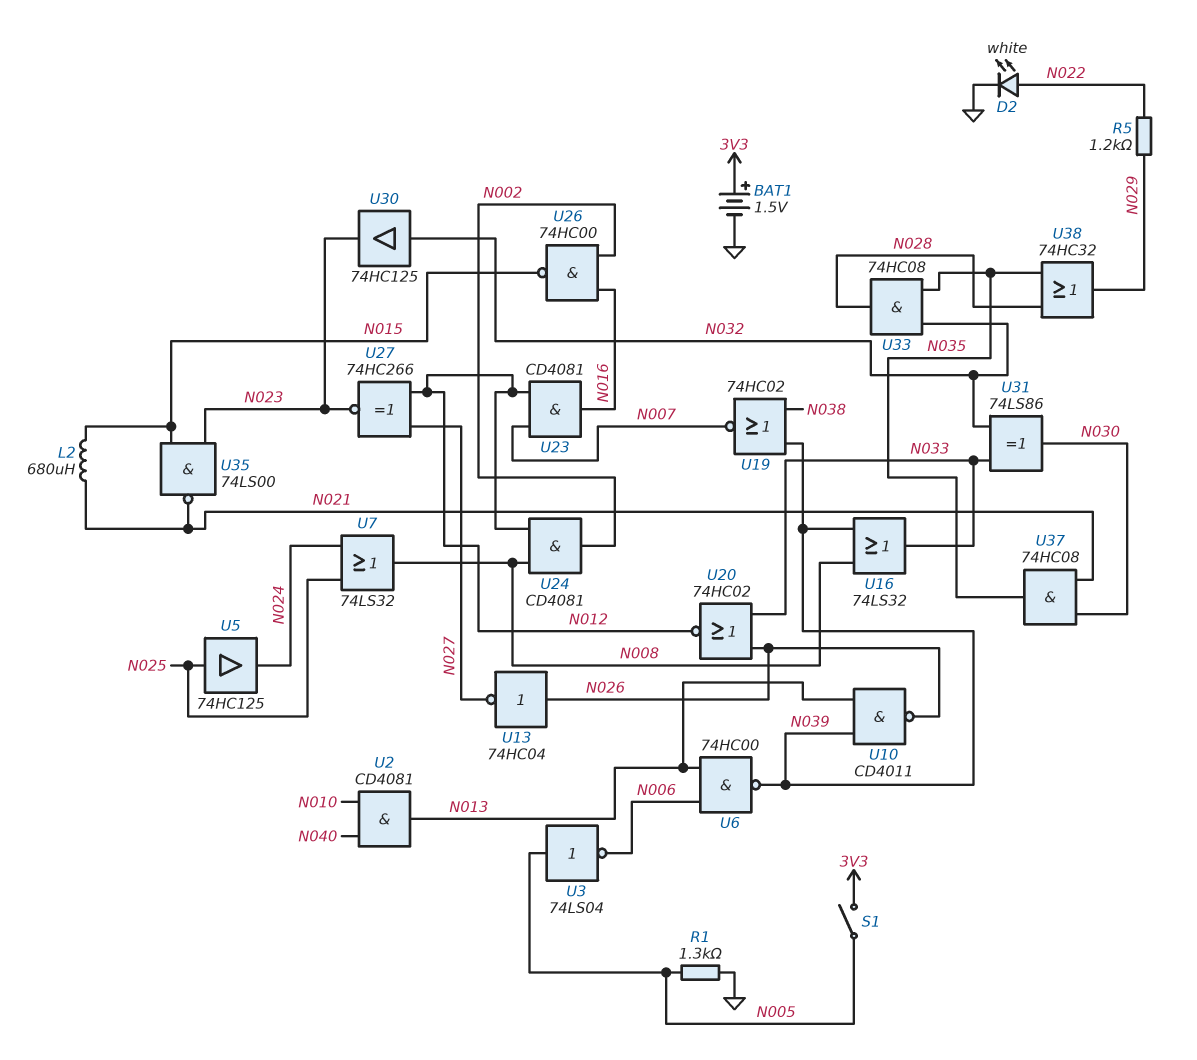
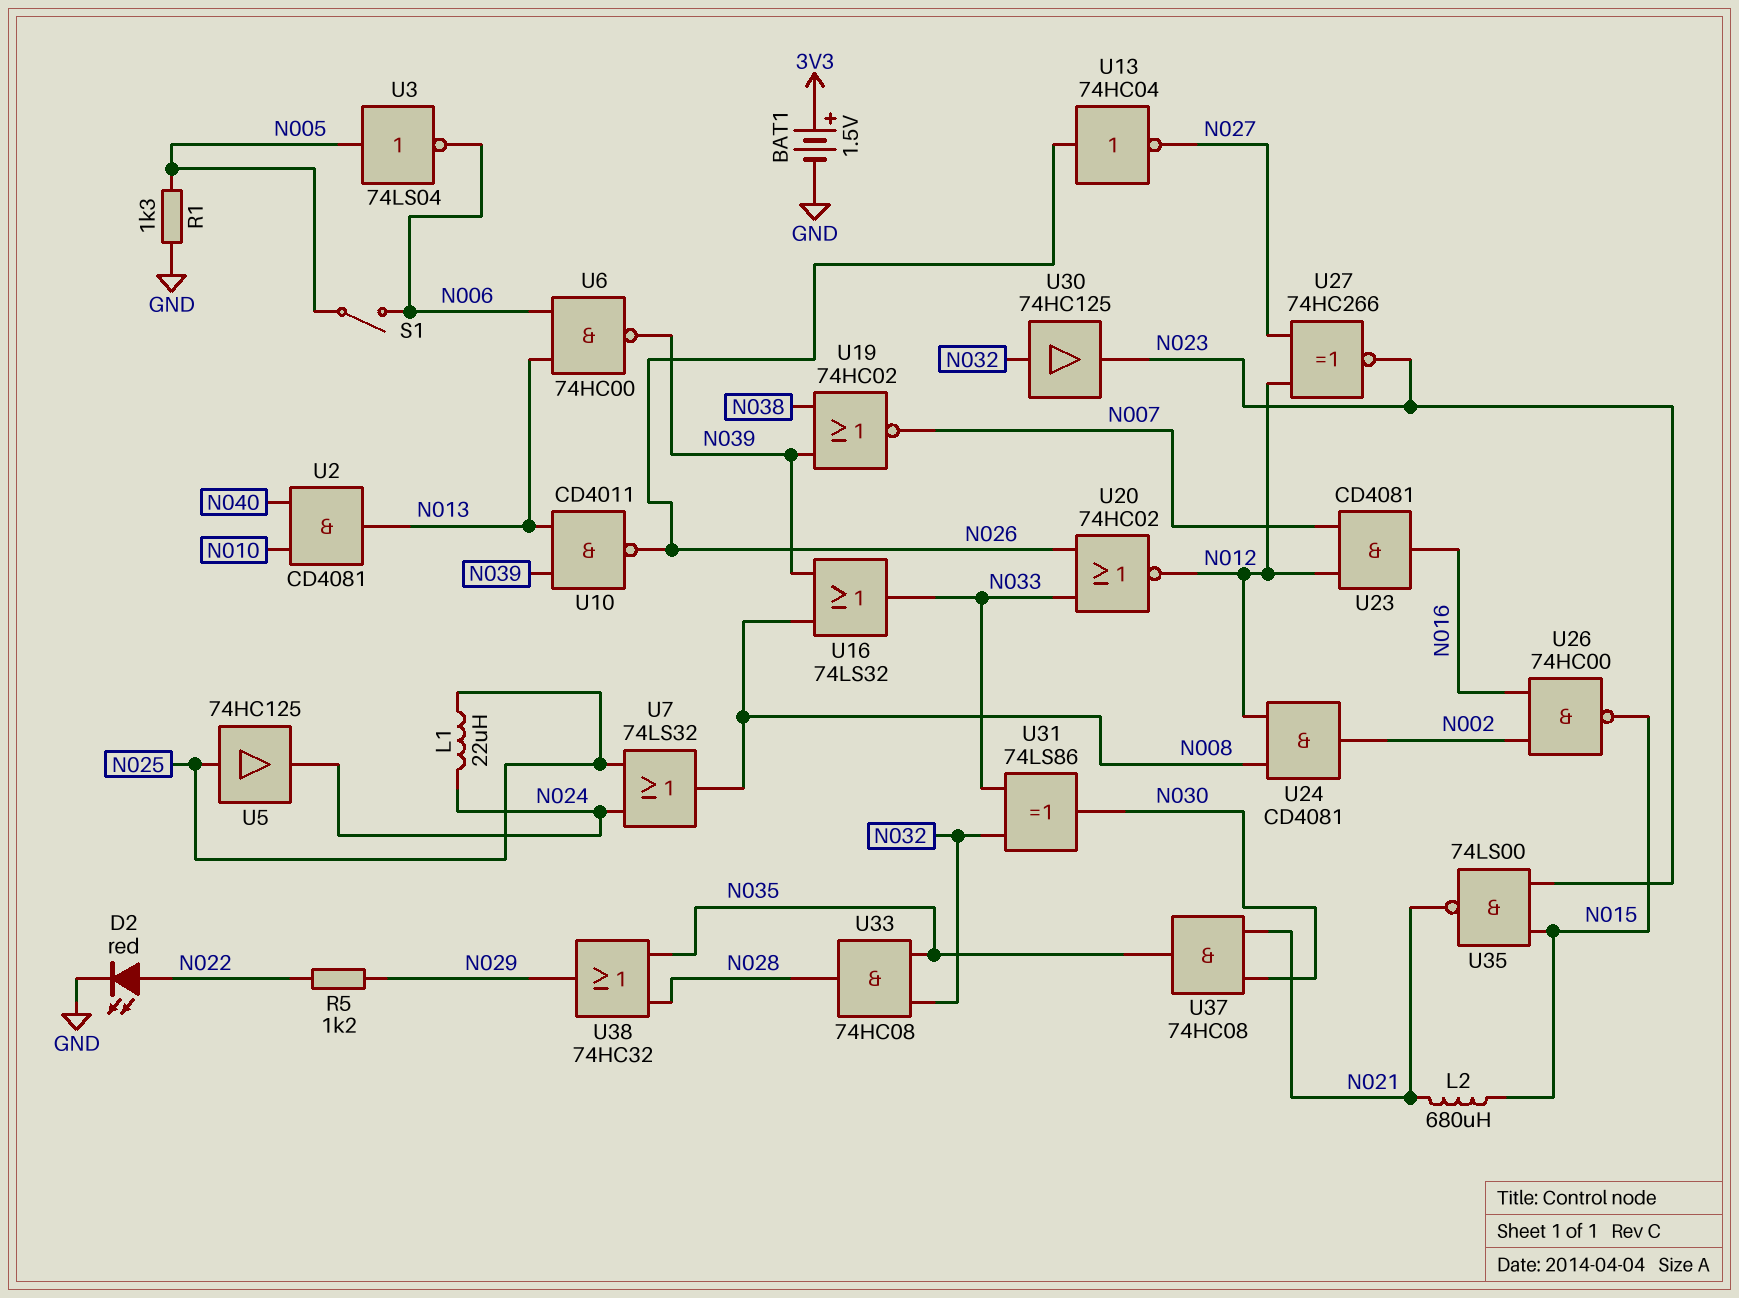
D2: LED white (A N022, K GND) -> LED red (A N022, K GND)
L1: none -> 22uH (N024, N025)
S1: switch (3V3, N005) -> switch (N005, N006)

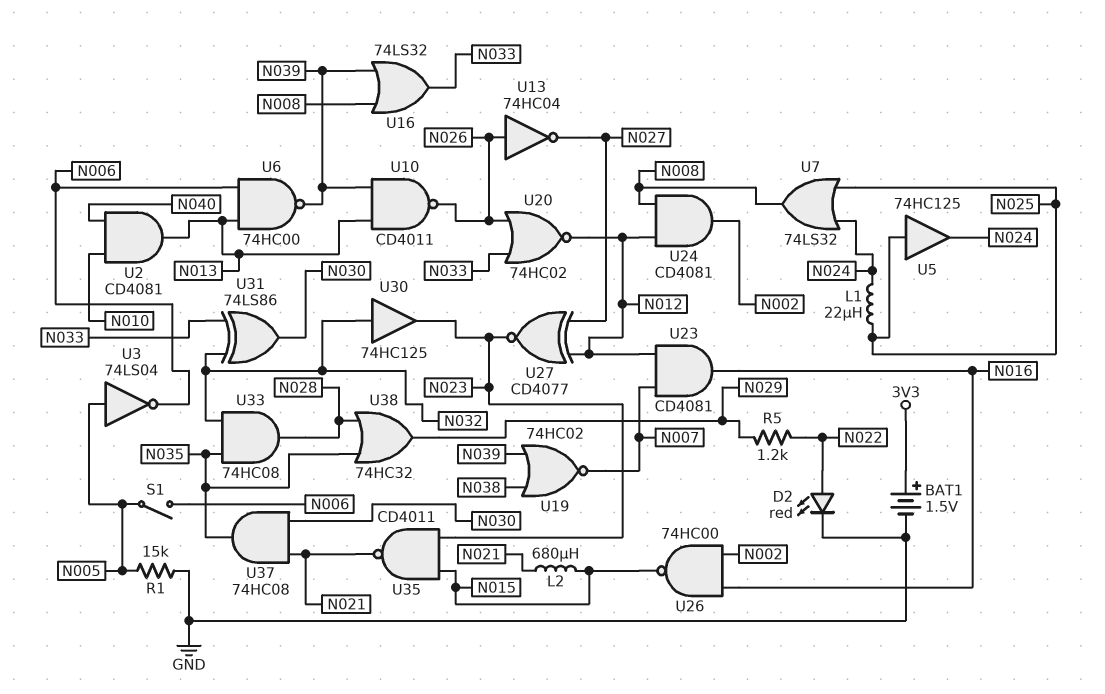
R1: 1.3k (GND, N005) -> 15k (GND, N005)
U27: XNOR 74HC266 (in N012, in N027, out N023) -> XNOR CD4077 (in N012, in N027, out N023)
U35: NAND 74LS00 (in N015, in N023, out N021) -> NAND CD4011 (in N015, in N023, out N021)

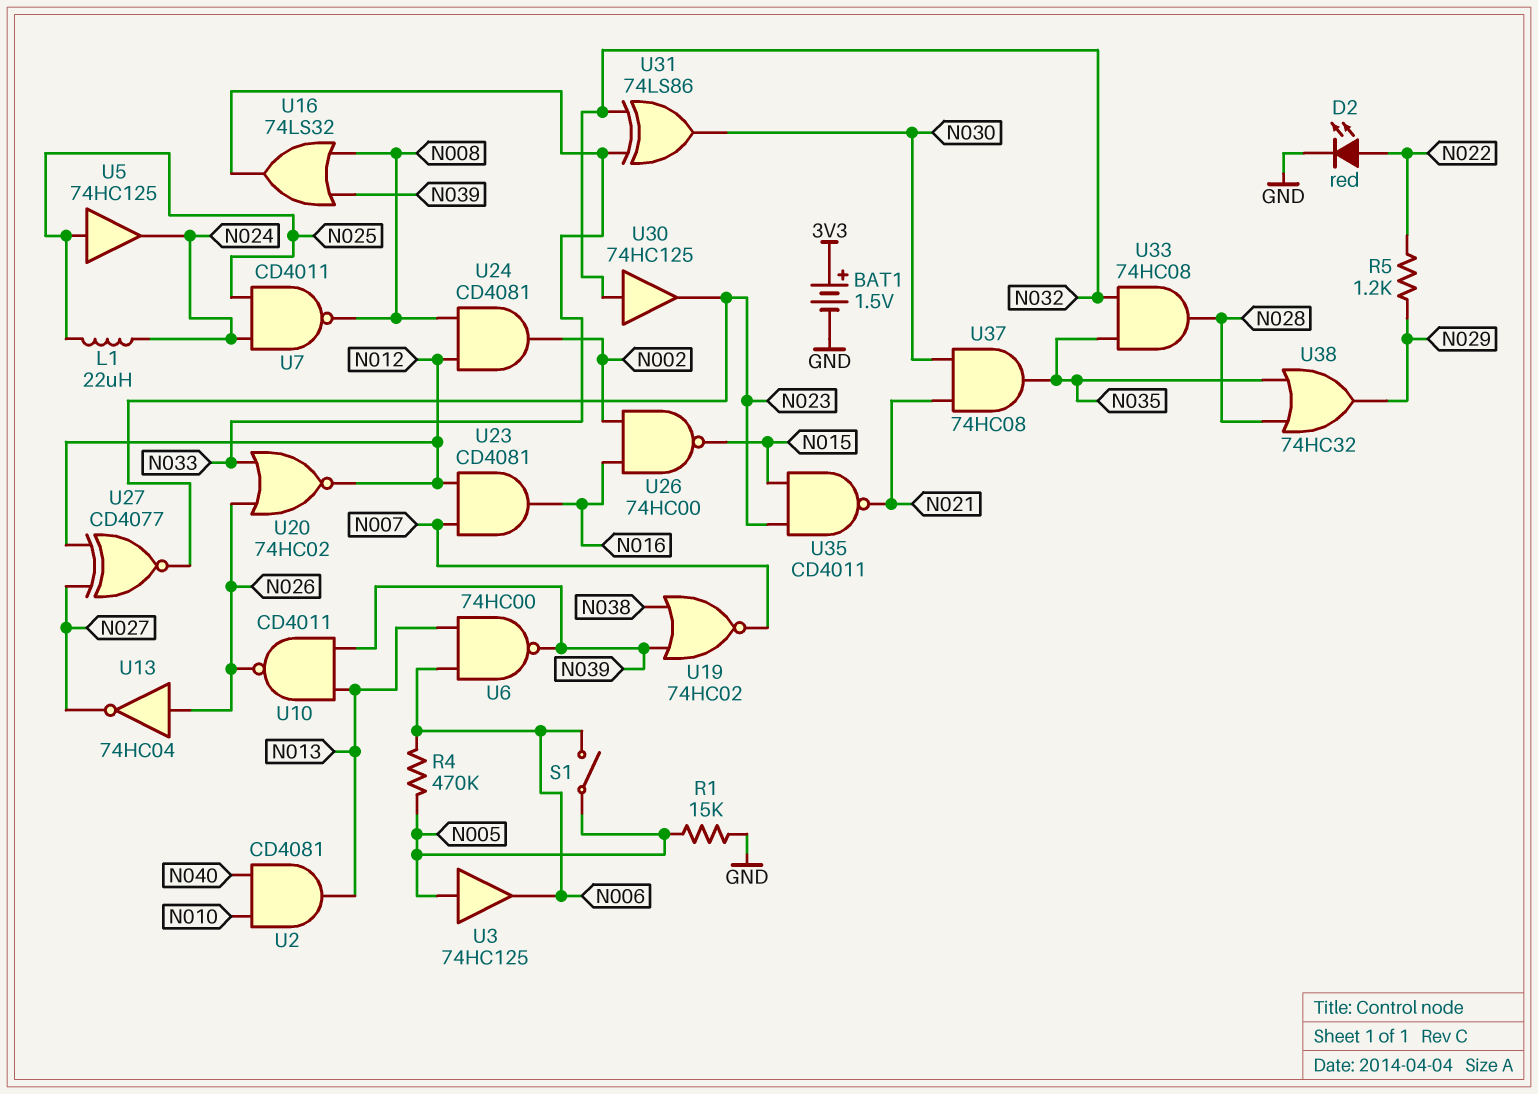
L2: 680uH (N015, N021) -> none
R4: none -> 470k (N005, N006)
U3: NOT 74LS04 (in N005, out N006) -> buffer 74HC125 (in N005, out N006)
U7: OR 74LS32 (in N024, in N025, out N008) -> NAND CD4011 (in N024, in N025, out N008)

